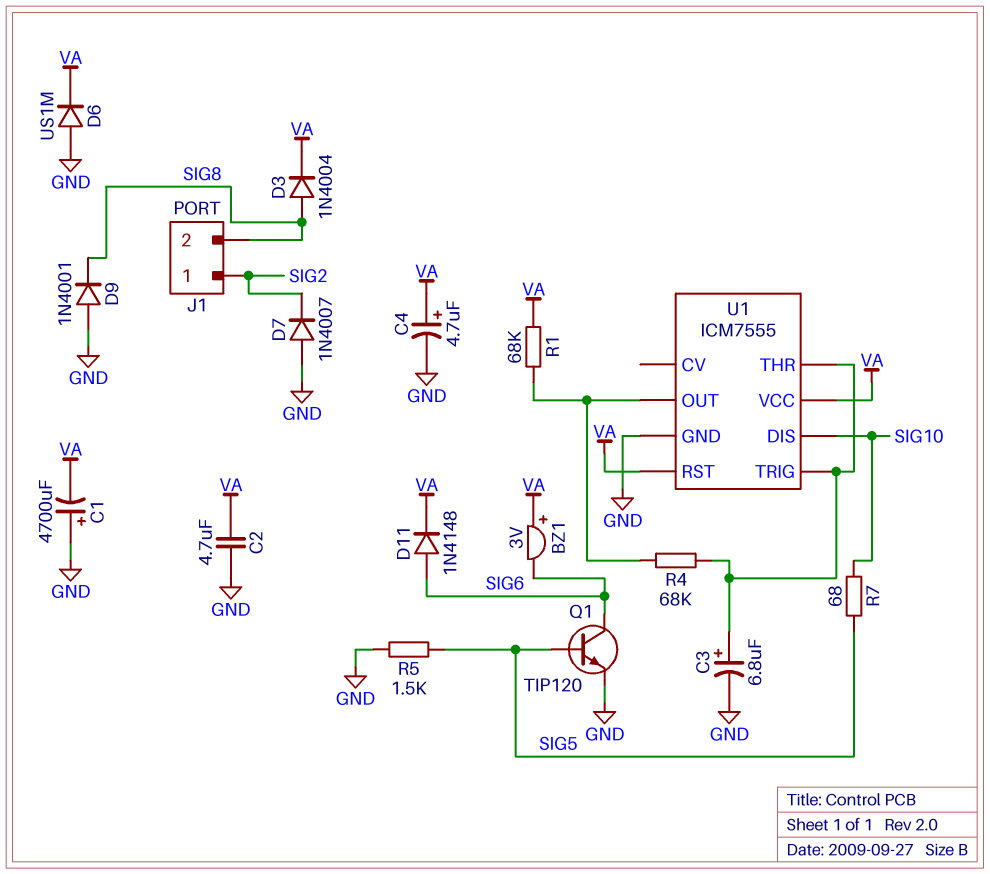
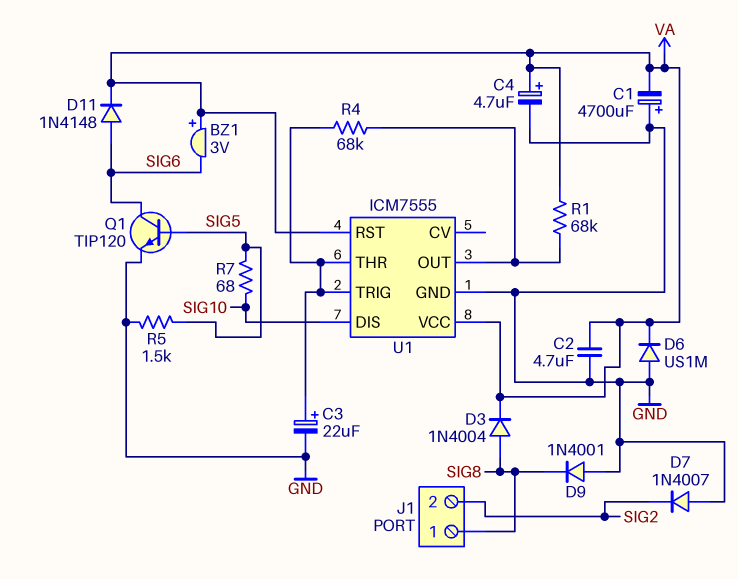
C3: 6.8uF (plus U1/THR, minus GND) -> 22uF (plus U1/THR, minus GND)
J1 pin 1: SIG2 -> SIG8
J1 pin 2: SIG8 -> SIG2

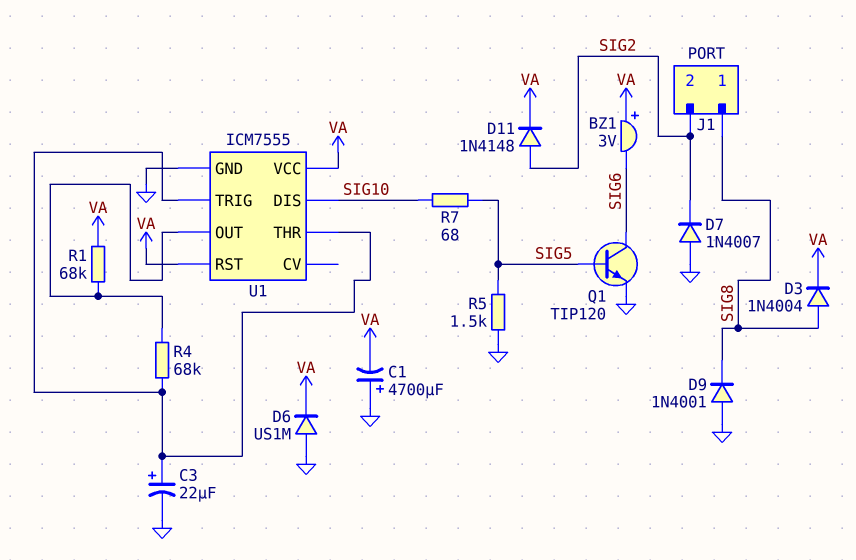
C2: 4.7uF (GND, VA) -> none
C4: 4.7uF (plus VA, minus GND) -> none
D11: diode 1N4148 (A SIG6, K VA) -> diode 1N4148 (A SIG2, K VA)

